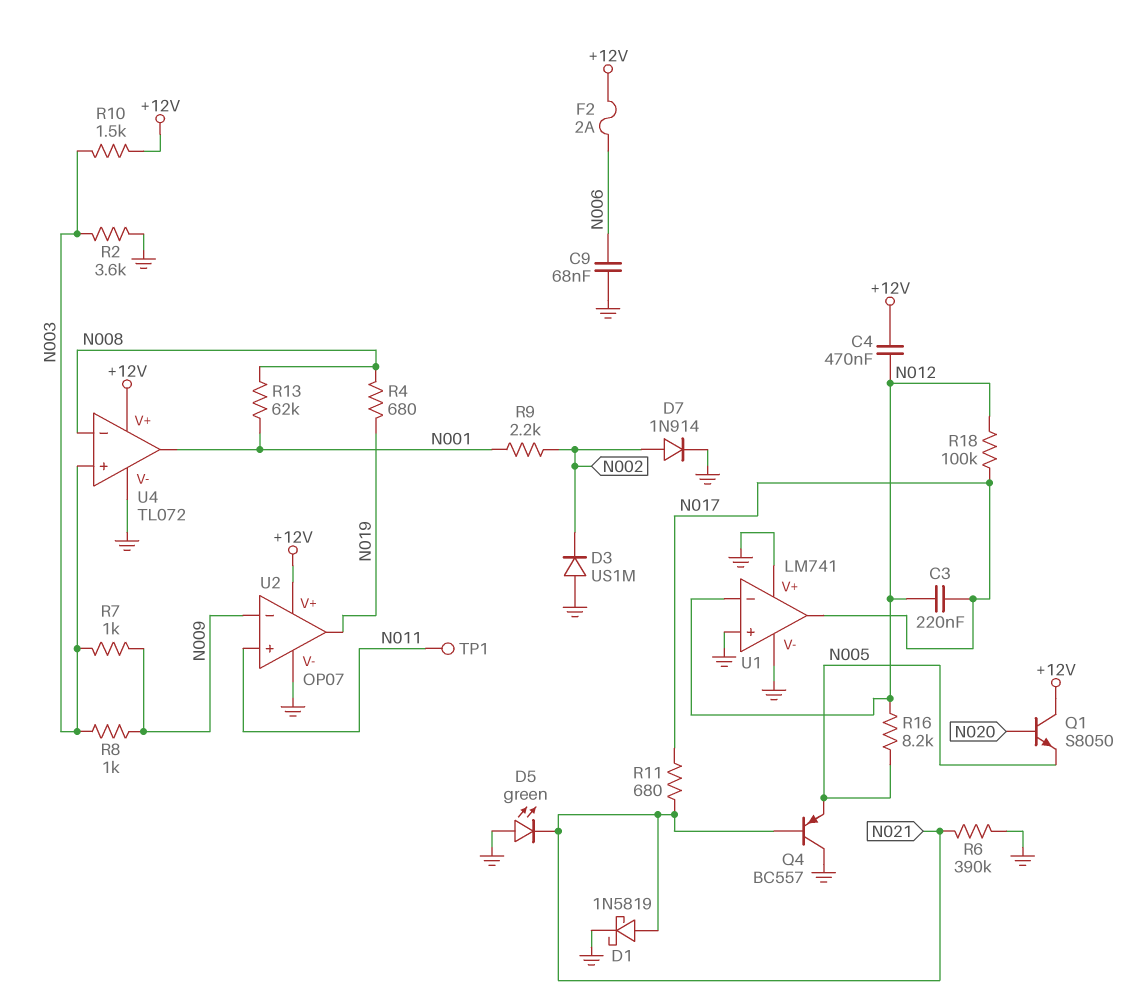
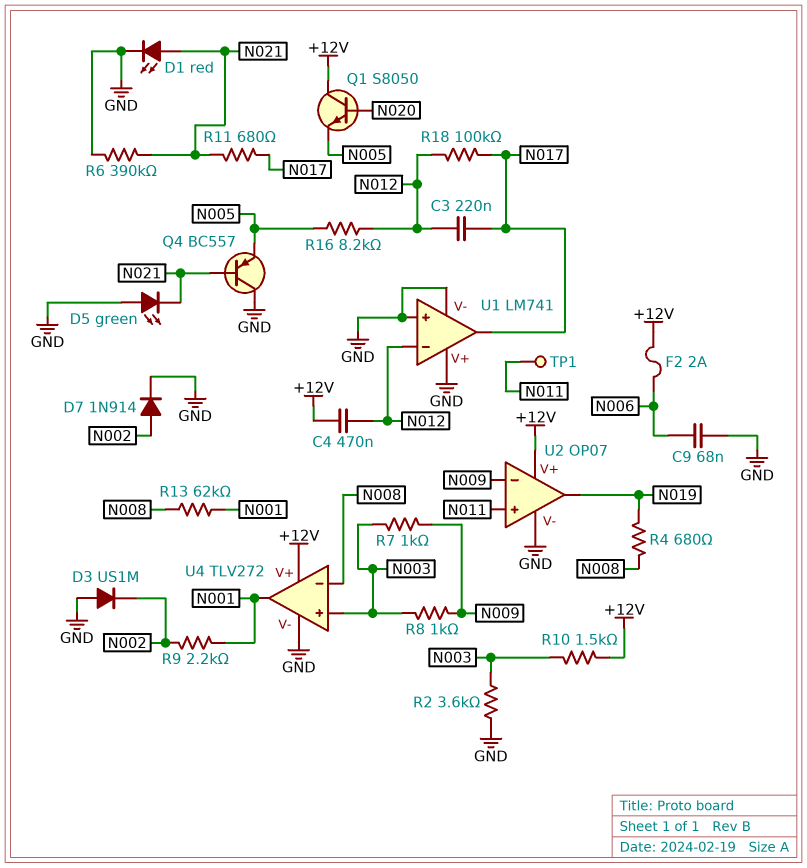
D1: schottky 1N5819 (A N021, K GND) -> LED red (A N021, K GND)
U4: TL072 -> TLV272

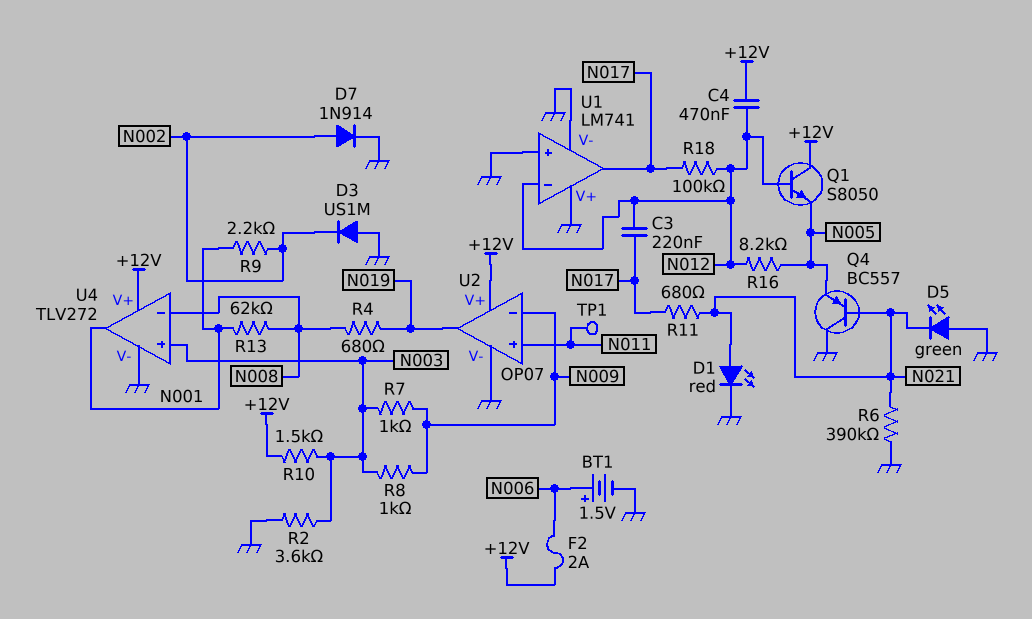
BT1: none -> 1.5V (plus N006, minus GND)
C9: 68nF (GND, N006) -> none
Q1: NPN S8050 (B N020, C +12V, E N005) -> NPN S8050 (B N012, C +12V, E N005)

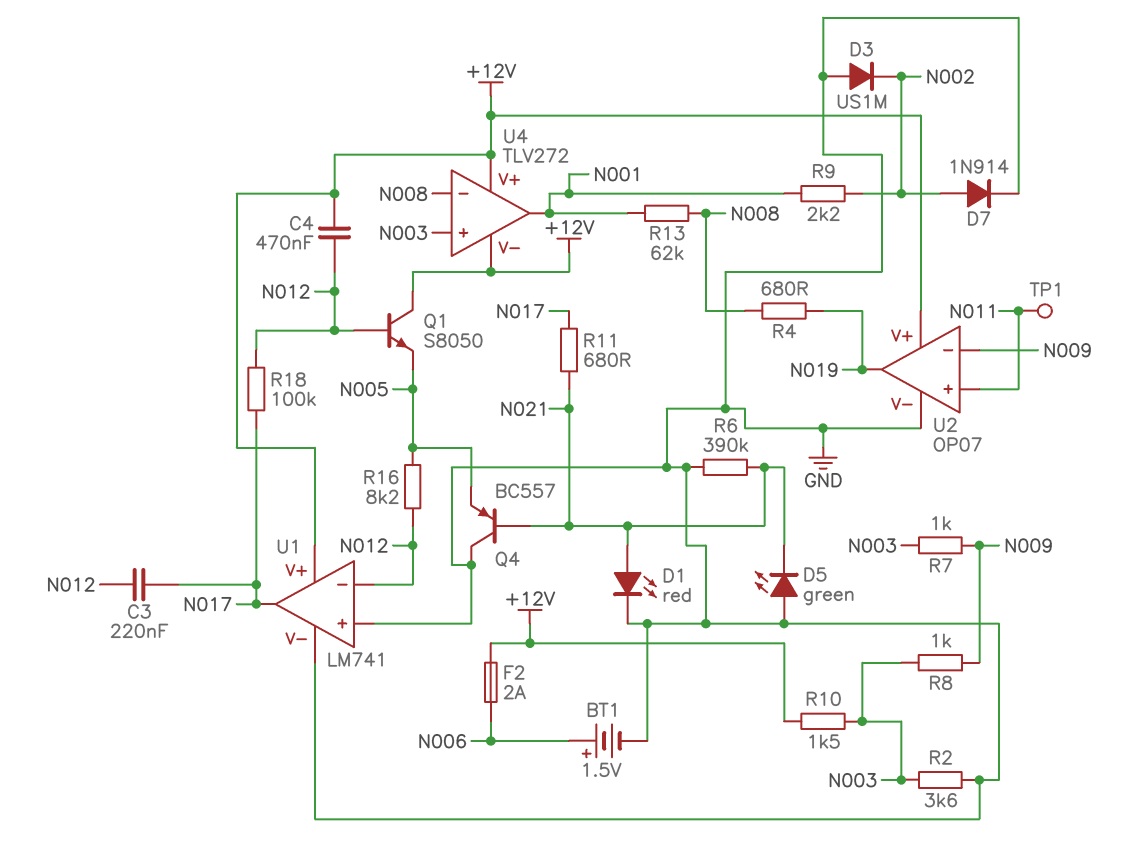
U1 pin V+: GND -> +12V
U4 pin V-: GND -> +12V

